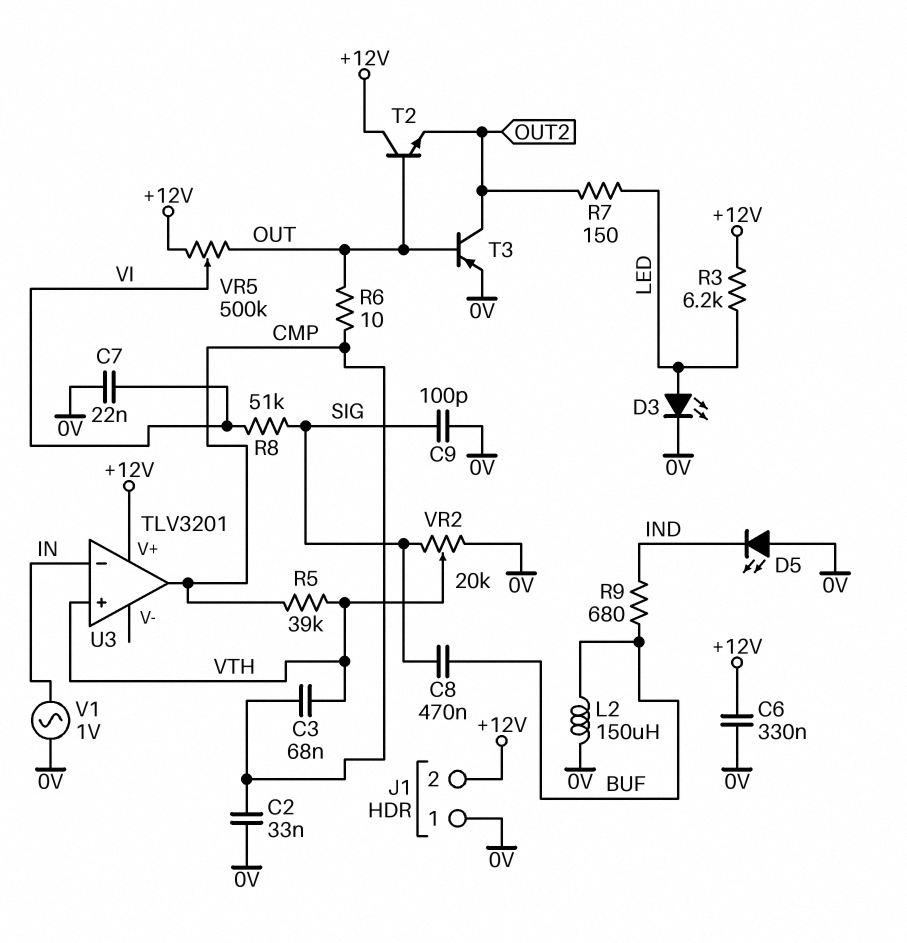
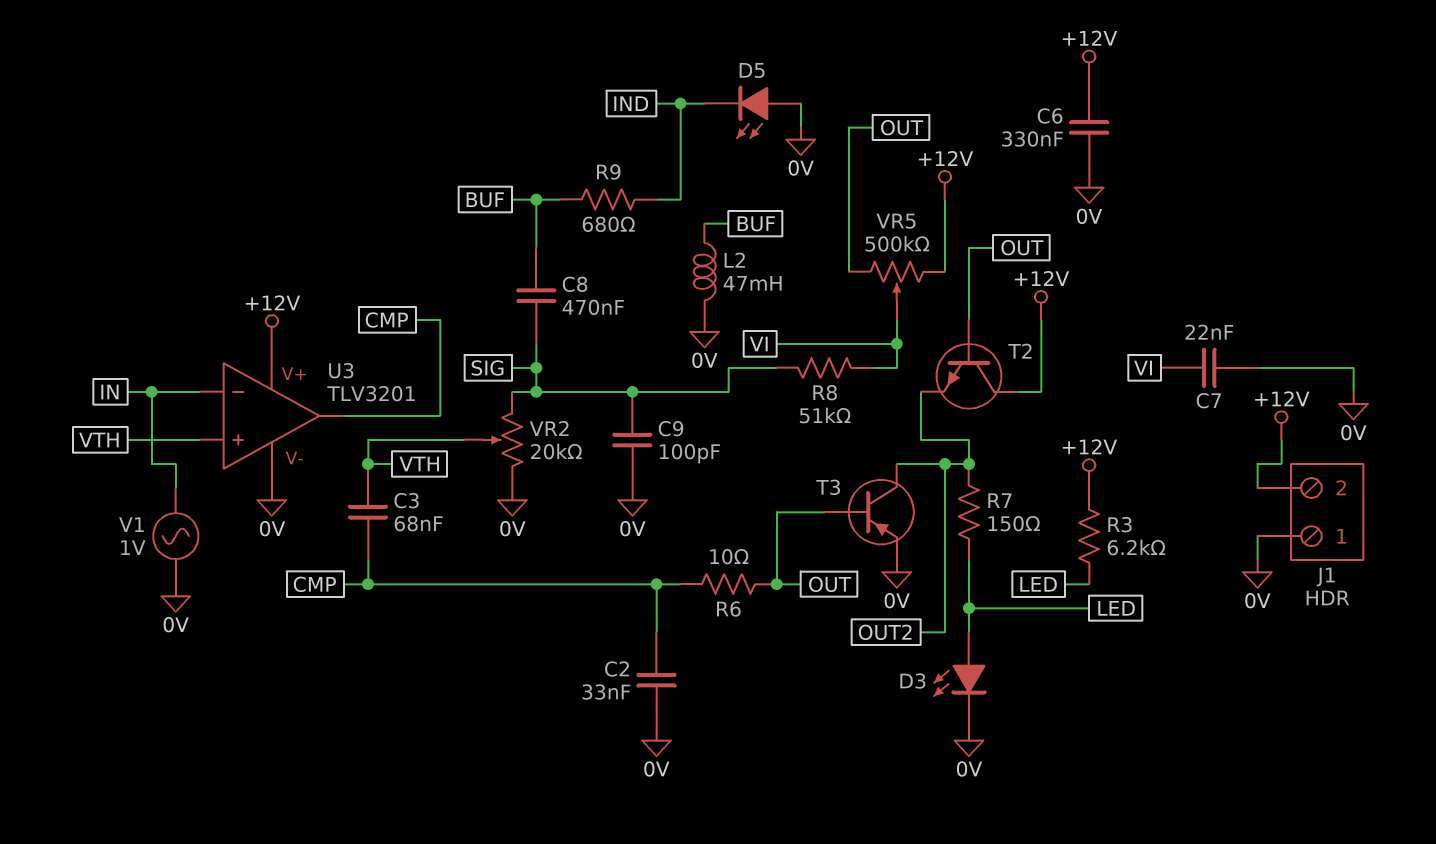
L2: 150uH (0V, BUF) -> 47mH (0V, BUF)
R5: 39k (CMP, VTH) -> none
U3 pin V-: none -> 0V

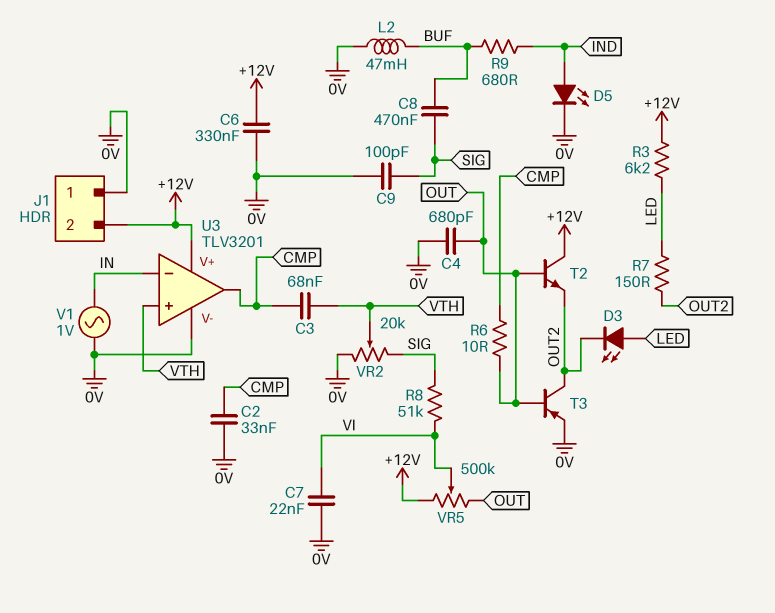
C4: none -> 680pF (0V, OUT)
D3: LED (A LED, K 0V) -> LED (A LED, K OUT2)
D5: LED (A 0V, K IND) -> LED (A IND, K 0V)

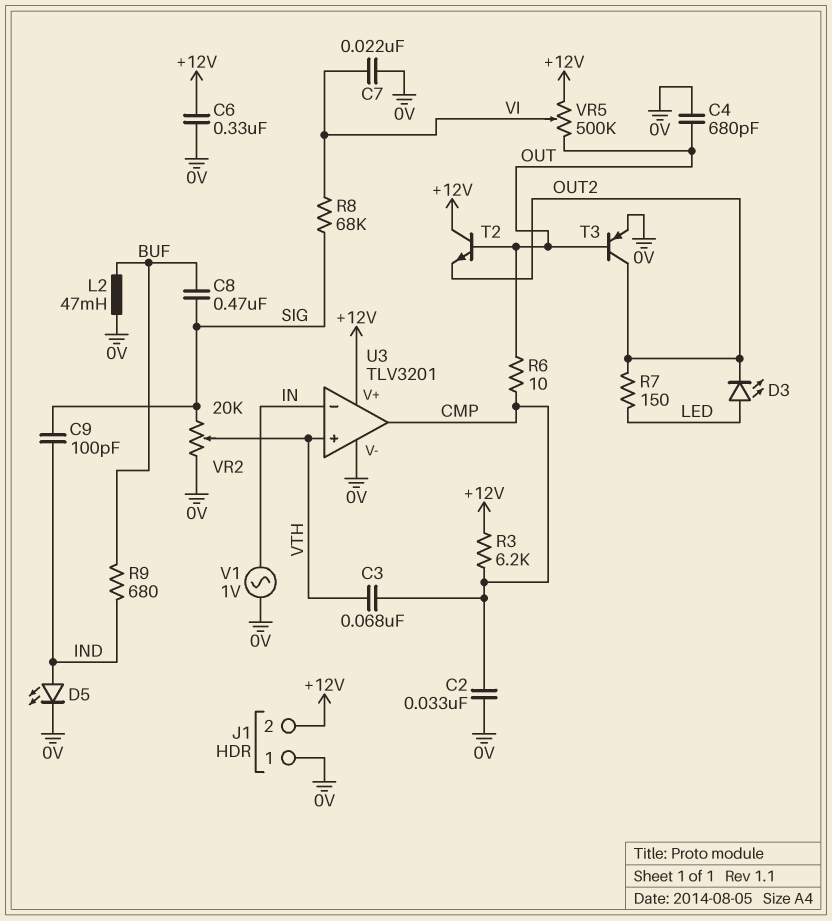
C9: 100pF (0V, SIG) -> 100pF (IND, SIG)
R3: 6.2k (+12V, LED) -> 6.2k (+12V, CMP)
R8: 51k (SIG, VI) -> 68k (SIG, VI)

